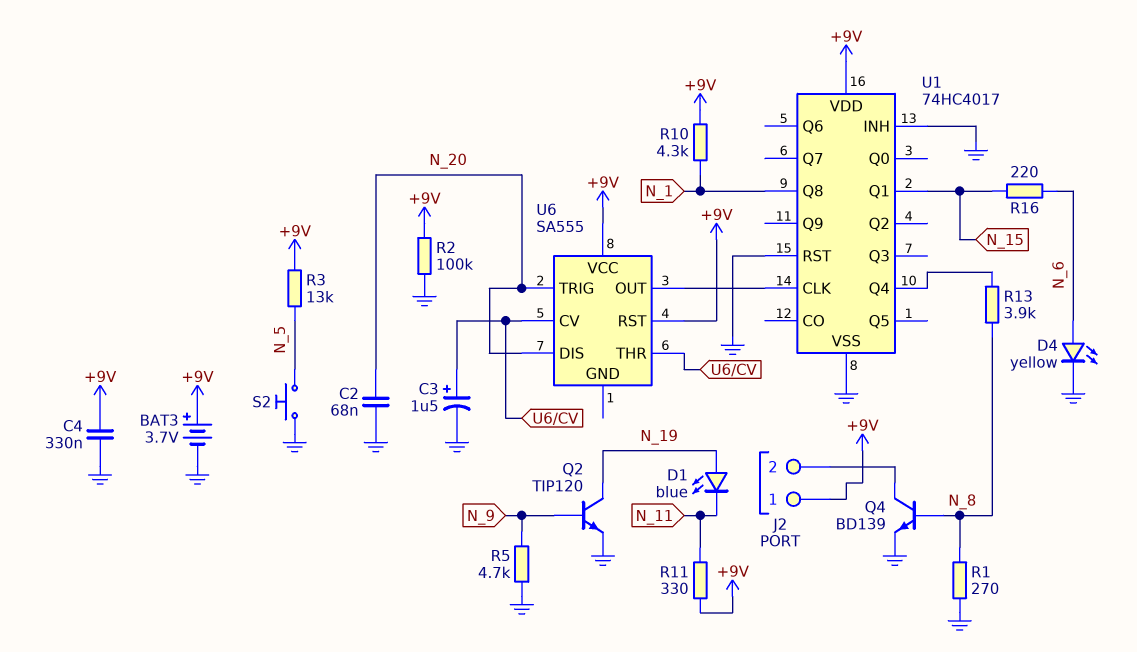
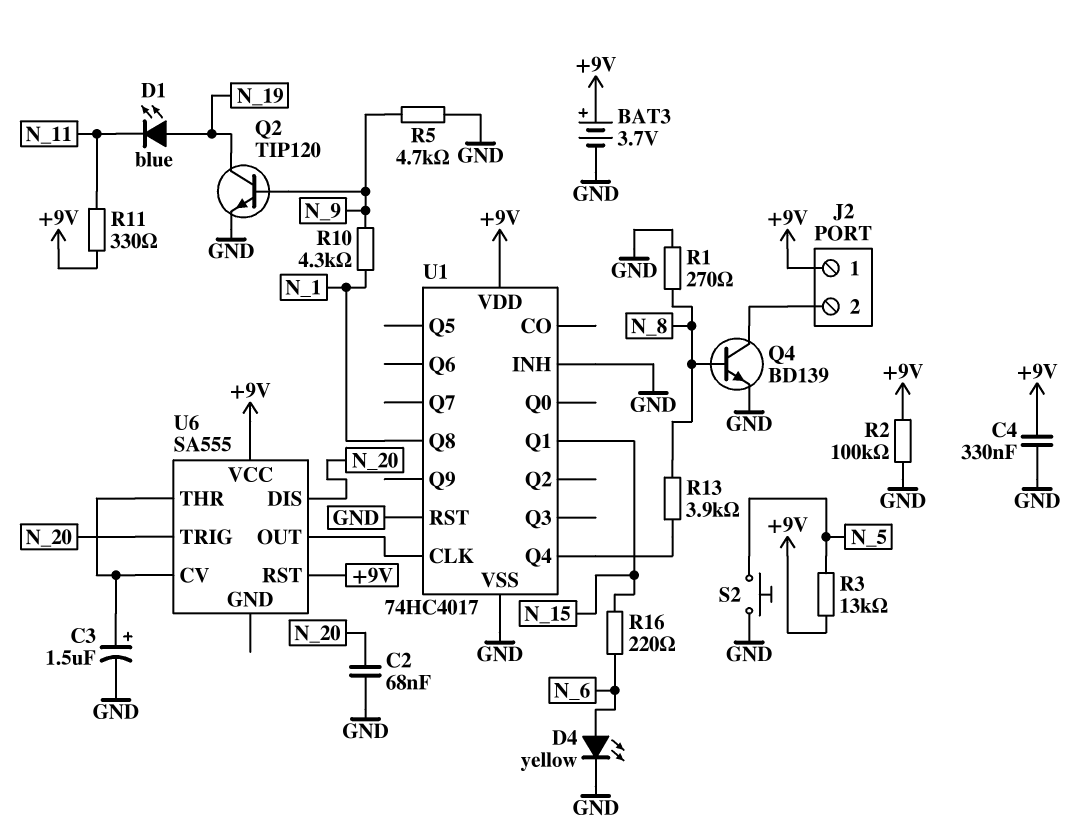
R10: 4.3k (+9V, N_1) -> 4.3k (N_1, N_9)

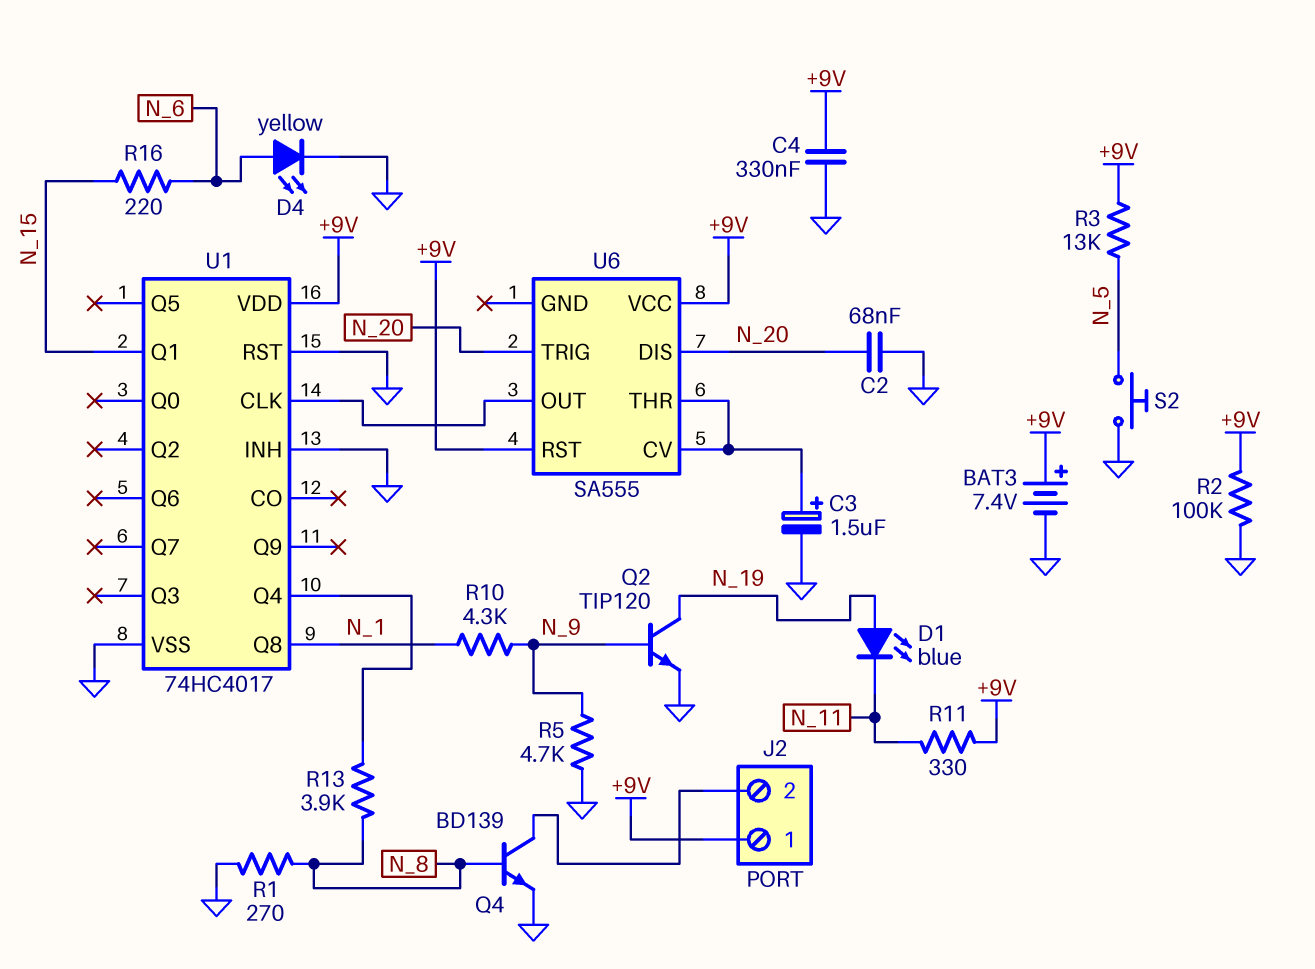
BAT3: 3.7V (plus +9V, minus GND) -> 7.4V (plus +9V, minus GND)

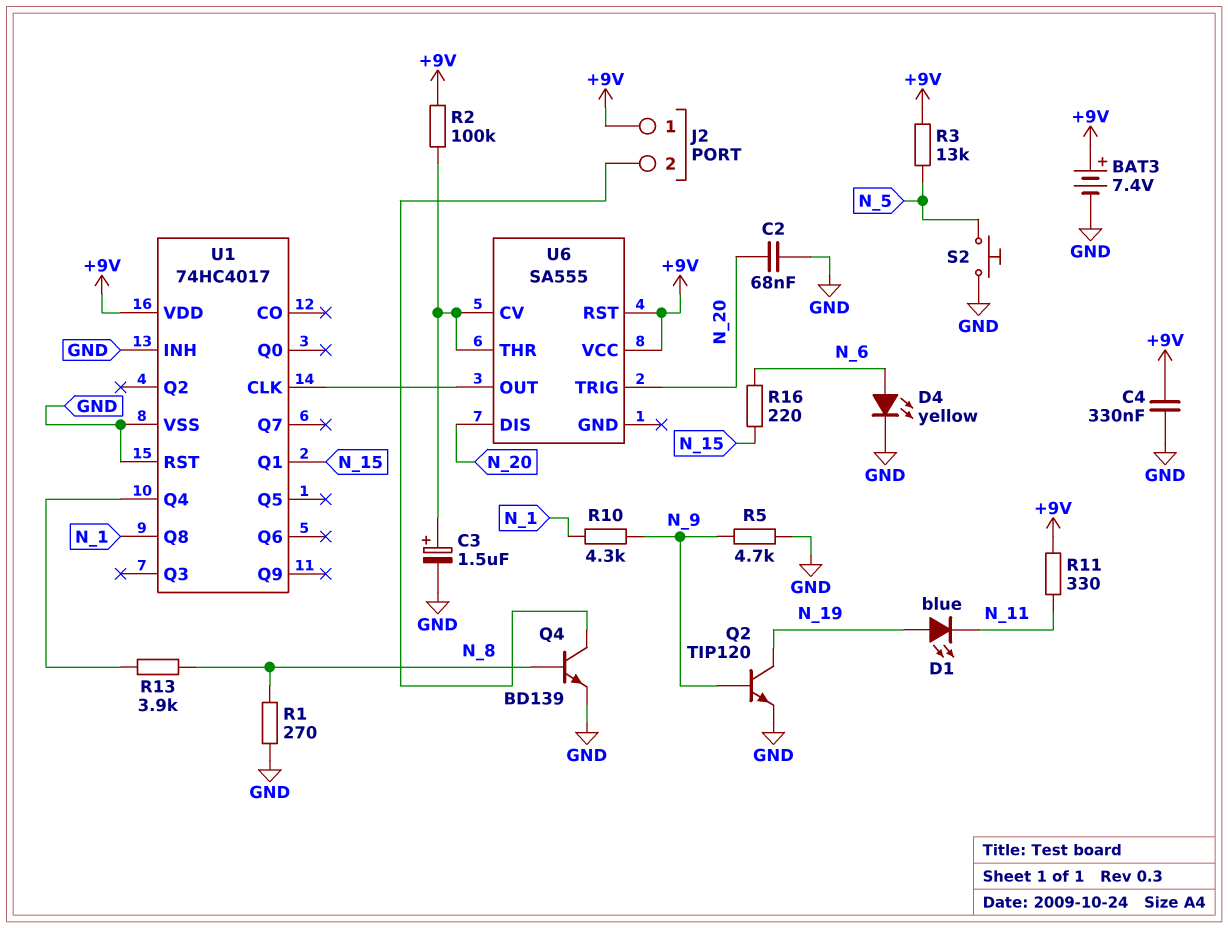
R2: 100k (+9V, GND) -> 100k (+9V, U6/CV)

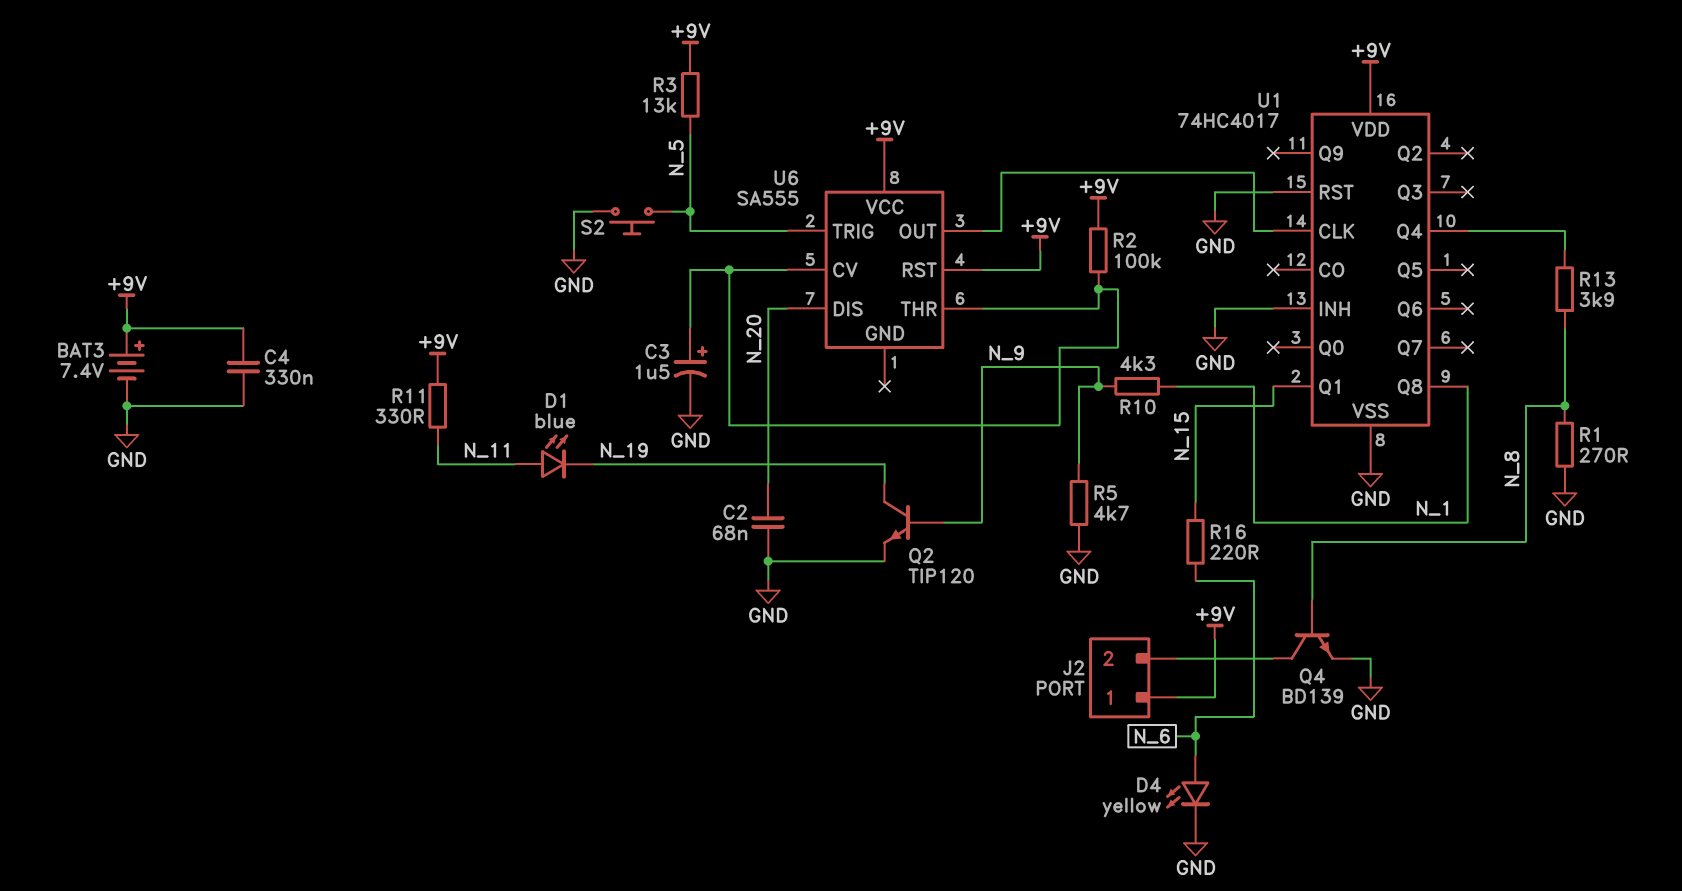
D1: LED blue (A N_19, K N_11) -> LED blue (A N_11, K N_19)
U6 pin TRIG: N_20 -> N_5

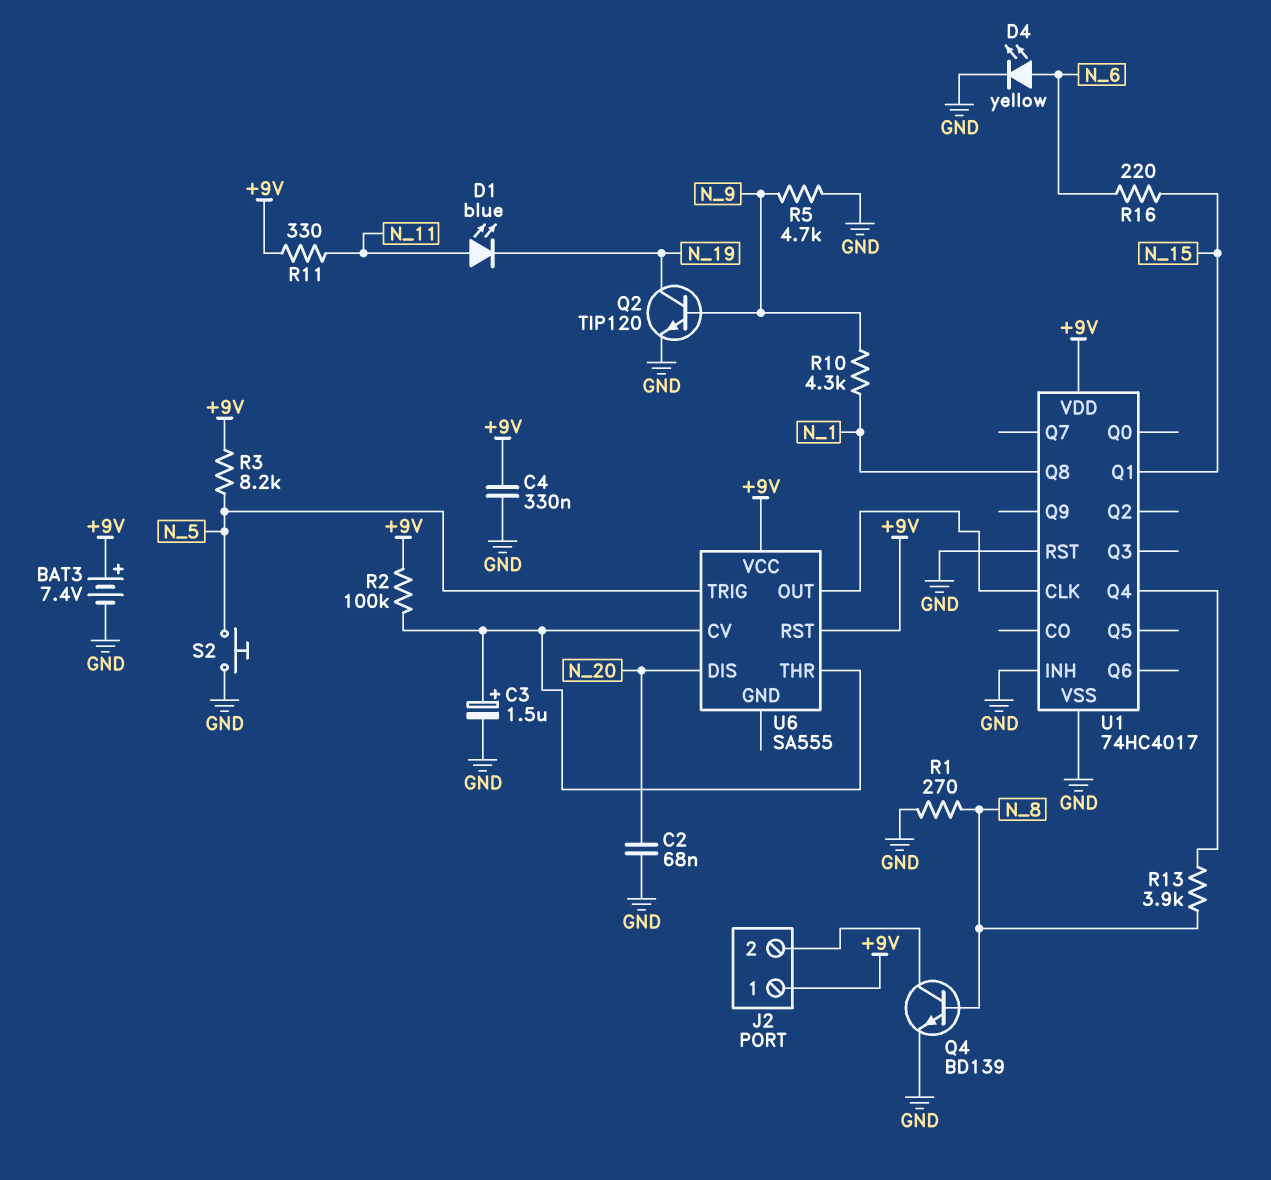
R3: 13k (+9V, N_5) -> 8.2k (+9V, N_5)

